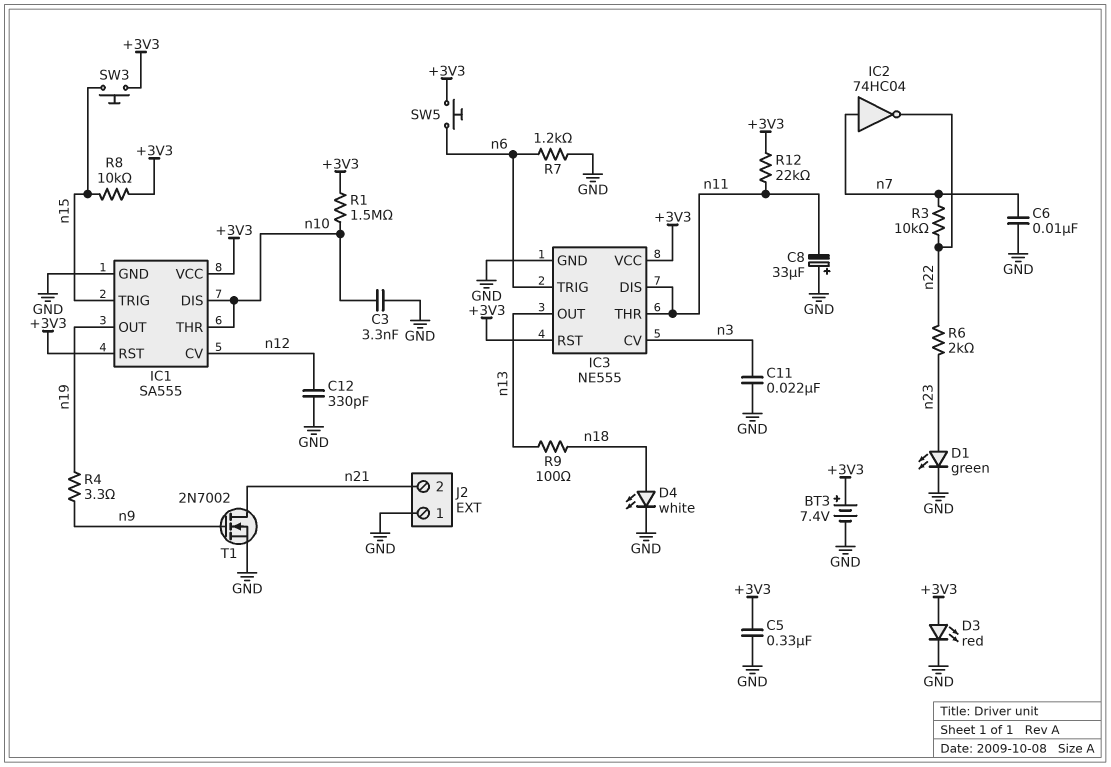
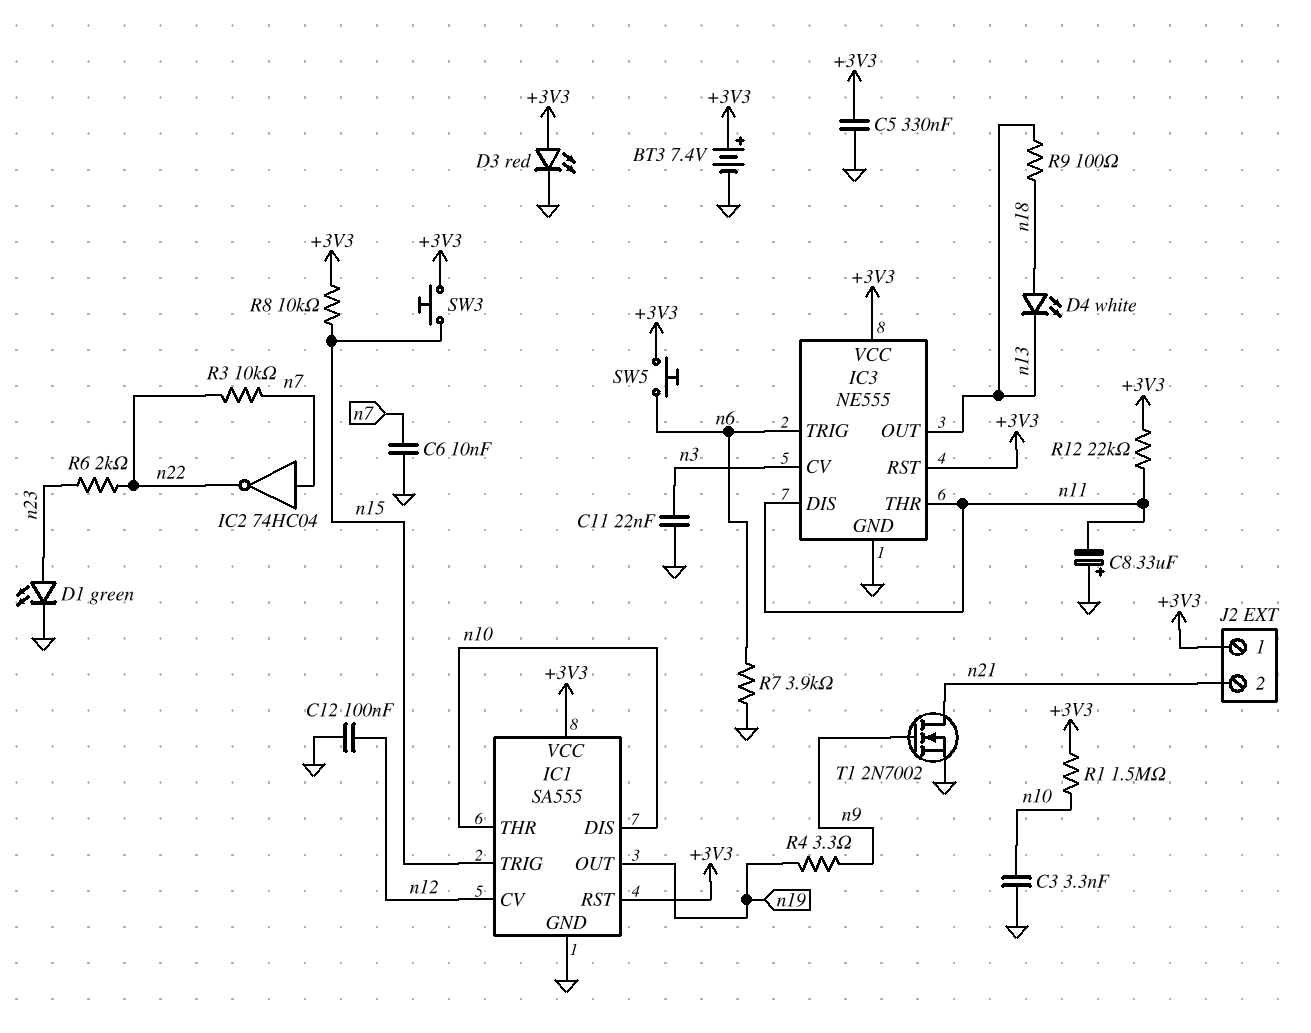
C12: 330pF (GND, n12) -> 100nF (GND, n12)
D4: LED white (A n18, K GND) -> LED white (A n18, K n13)
J2 pin 1: GND -> +3V3
R7: 1.2k (GND, n6) -> 3.9k (GND, n6)

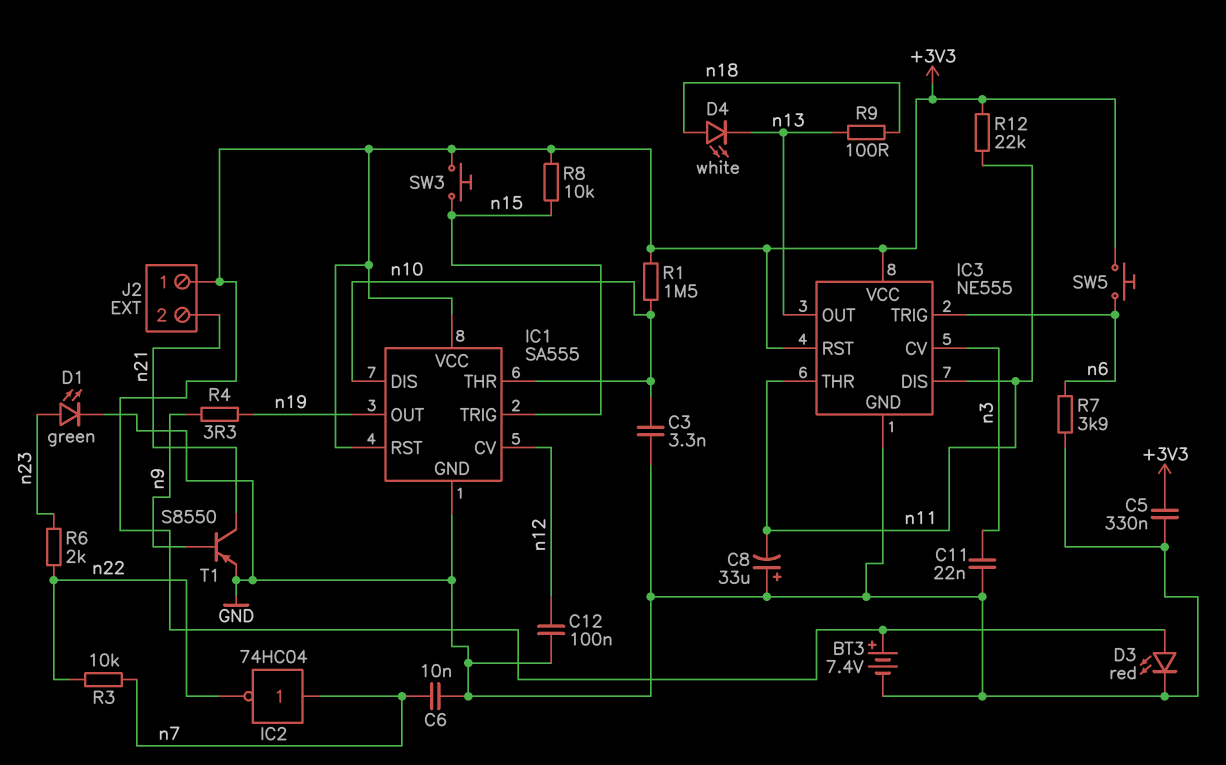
T1: NMOS 2N7002 (G n9, D n21, S GND) -> PNP S8550 (B n9, C n21, E GND)

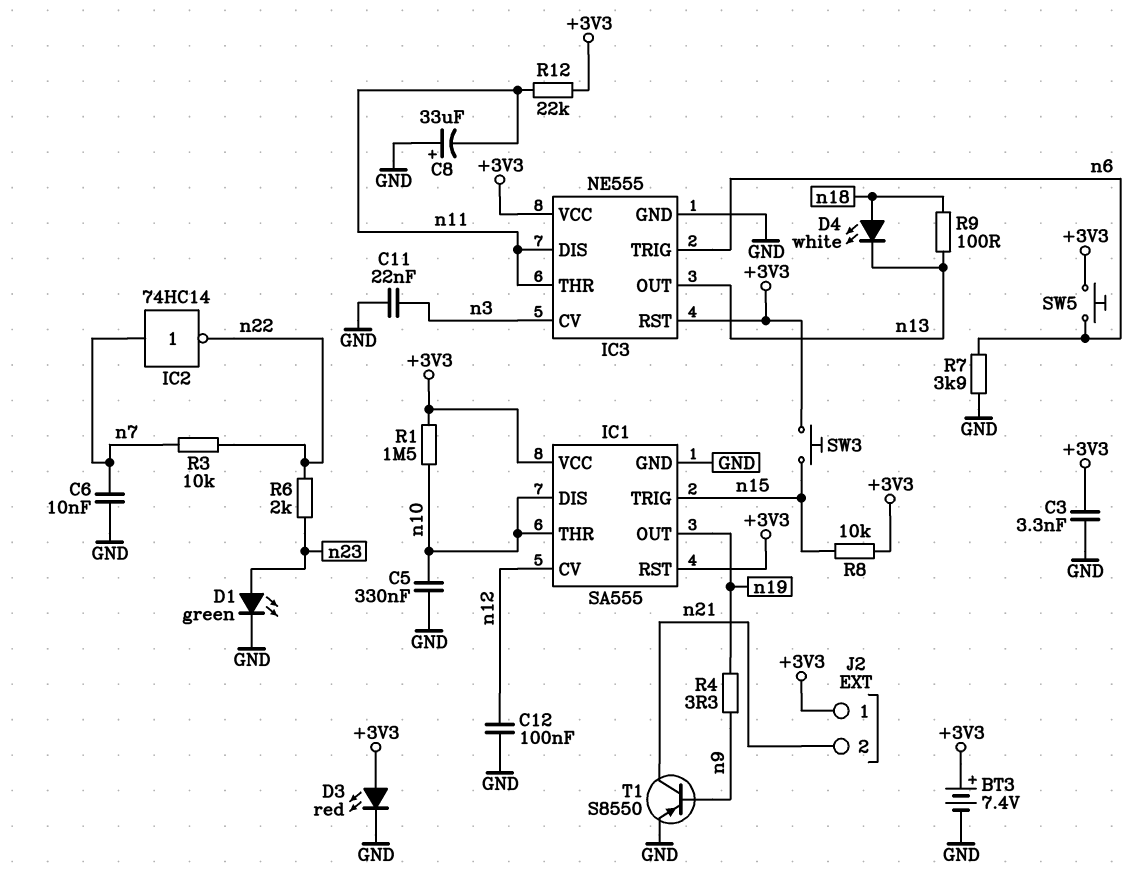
C3: 3.3nF (GND, n10) -> 3.3nF (+3V3, GND)
C5: 330nF (+3V3, GND) -> 330nF (GND, n10)
IC2: NOT 74HC04 (in n7, out n22) -> NOT 74HC14 (in n7, out n22)

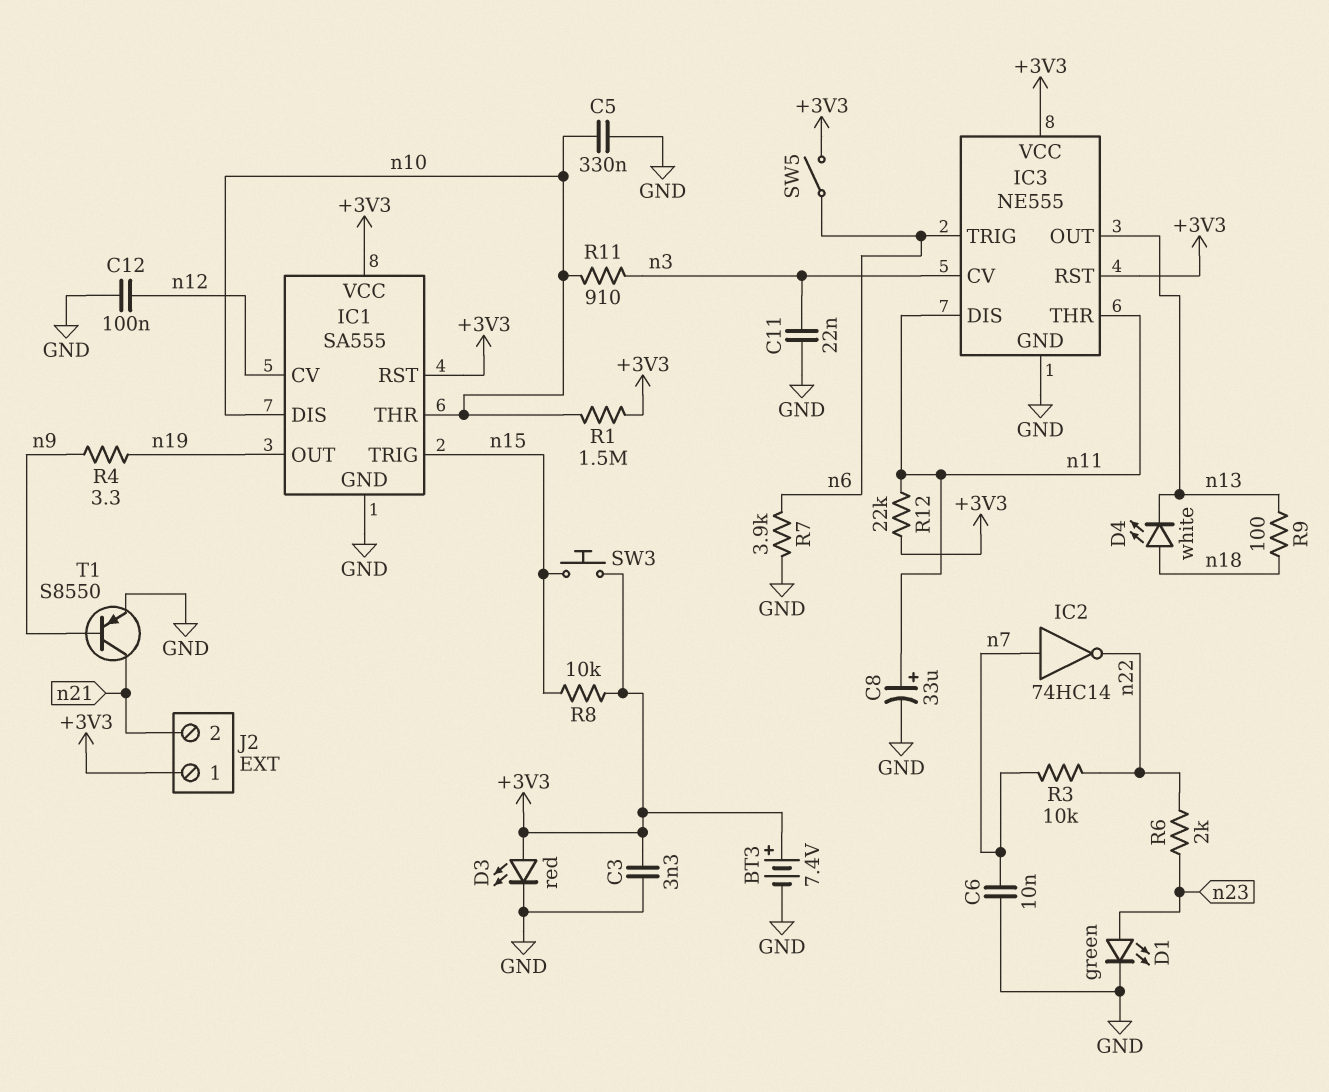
C8: 33uF (plus GND, minus n11) -> 33uF (plus n11, minus GND)
R11: none -> 910 (n3, n10)
SW5: button (+3V3, n6) -> switch (+3V3, n6)

